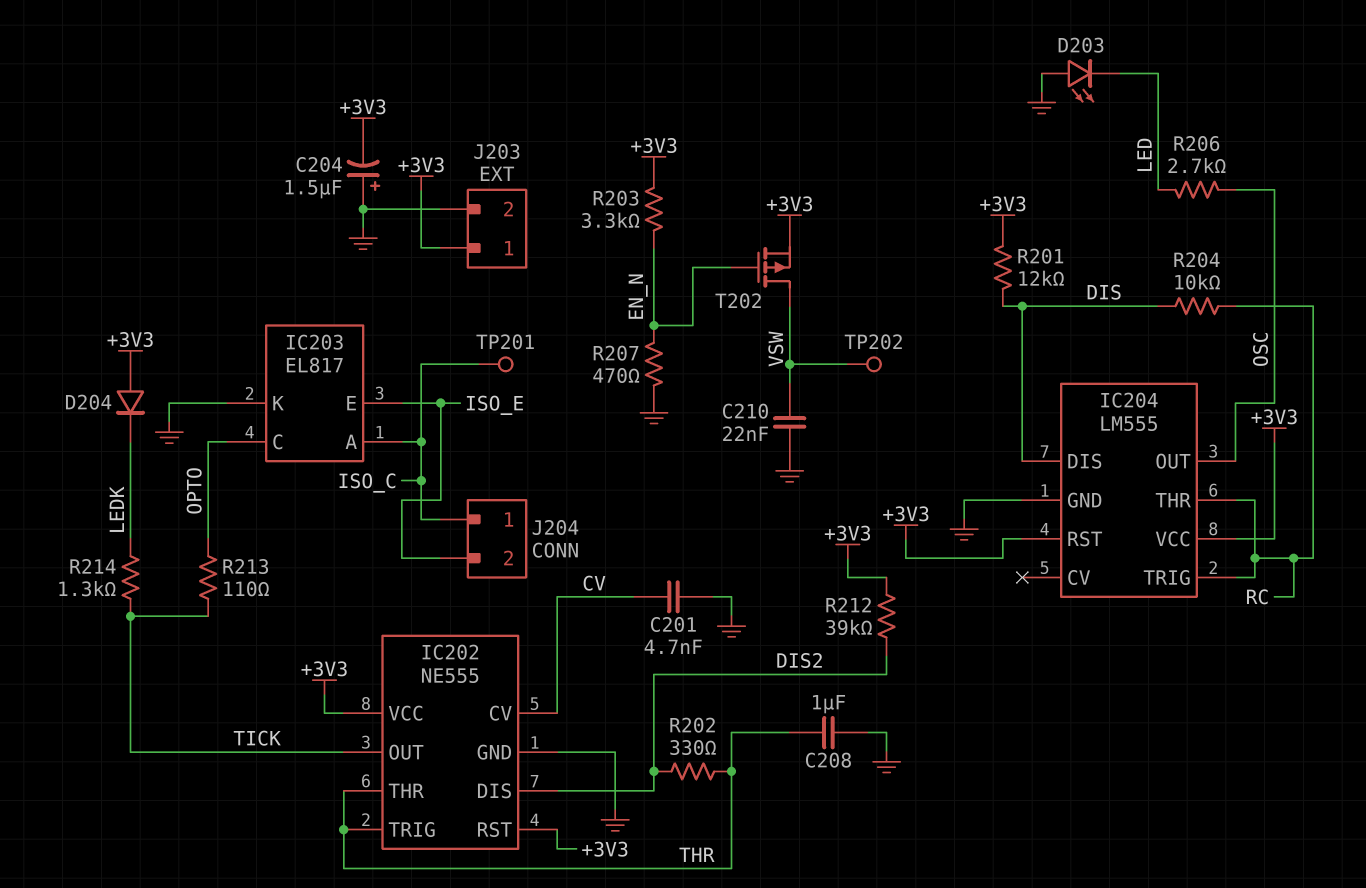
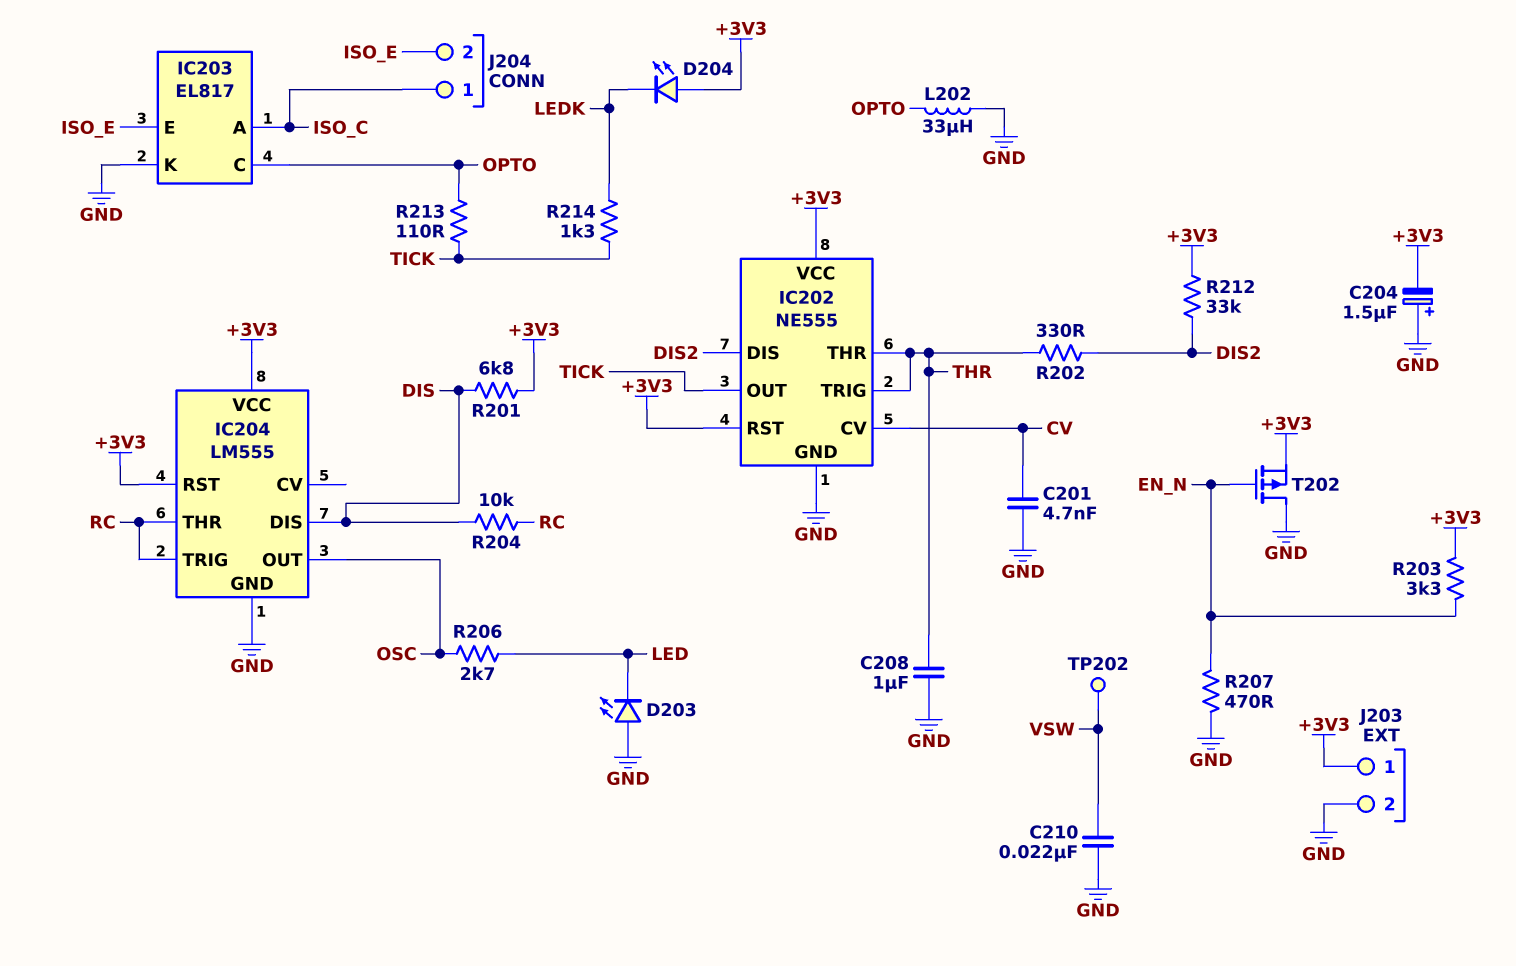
D204: diode (A +3V3, K LEDK) -> LED (A +3V3, K LEDK)
L202: none -> 33uH (GND, OPTO)
R201: 12k (+3V3, DIS) -> 6.8k (+3V3, DIS)
R212: 39k (+3V3, DIS2) -> 33k (+3V3, DIS2)
T202: PMOS (G EN_N, D VSW, S +3V3) -> PMOS (G EN_N, D GND, S +3V3)
TP201: test point (ISO_C) -> none

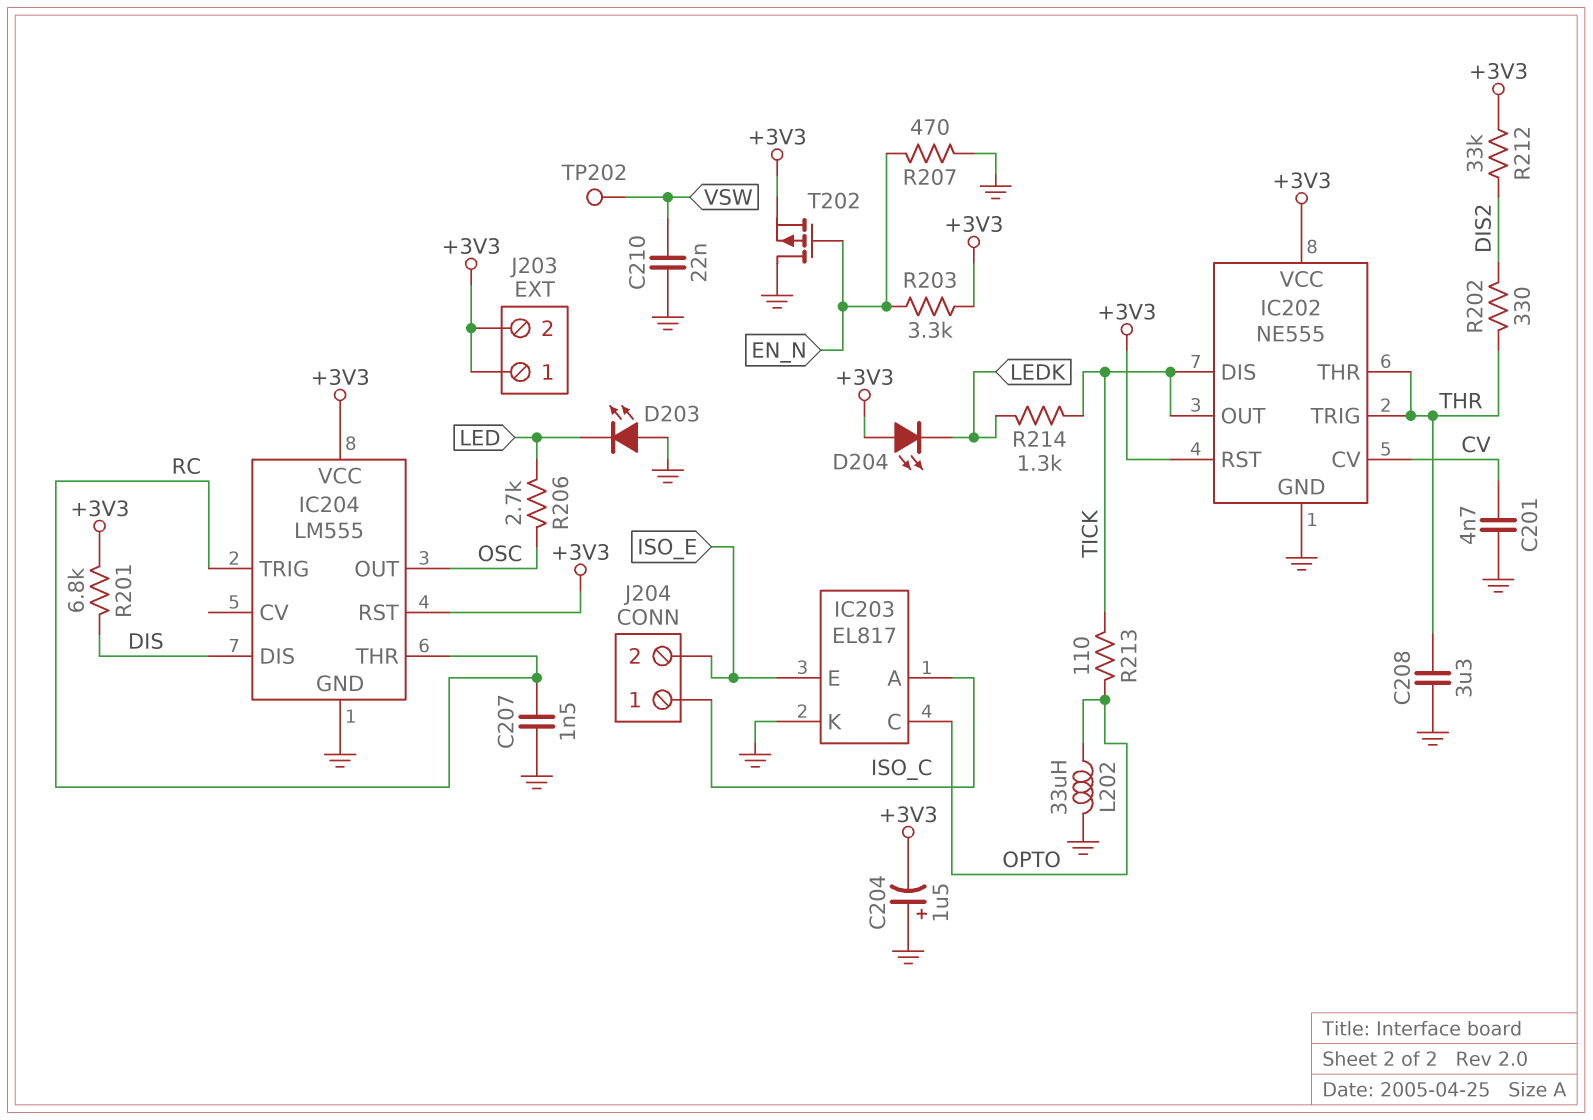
C207: none -> 1.5nF (GND, RC)
C208: 1uF (GND, THR) -> 3.3uF (GND, THR)
IC202 pin DIS: DIS2 -> TICK
J203 pin 2: GND -> +3V3
R204: 10k (DIS, RC) -> none

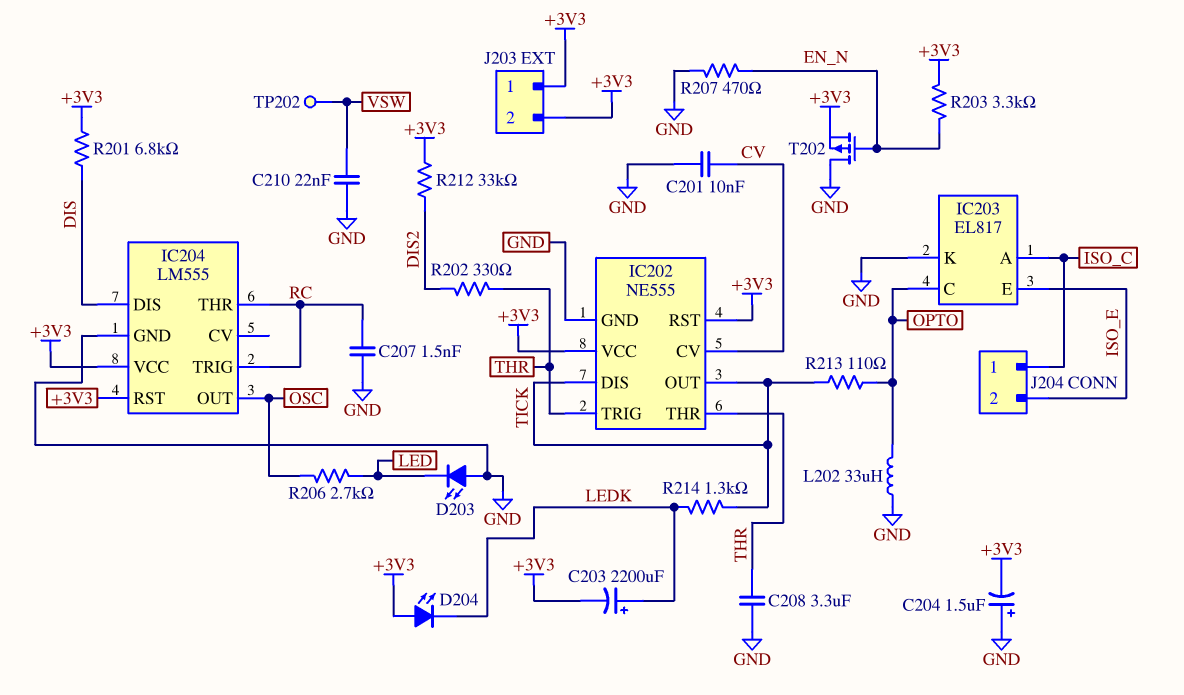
C201: 4.7nF (CV, GND) -> 10nF (CV, GND)
C203: none -> 2200uF (plus LEDK, minus +3V3)

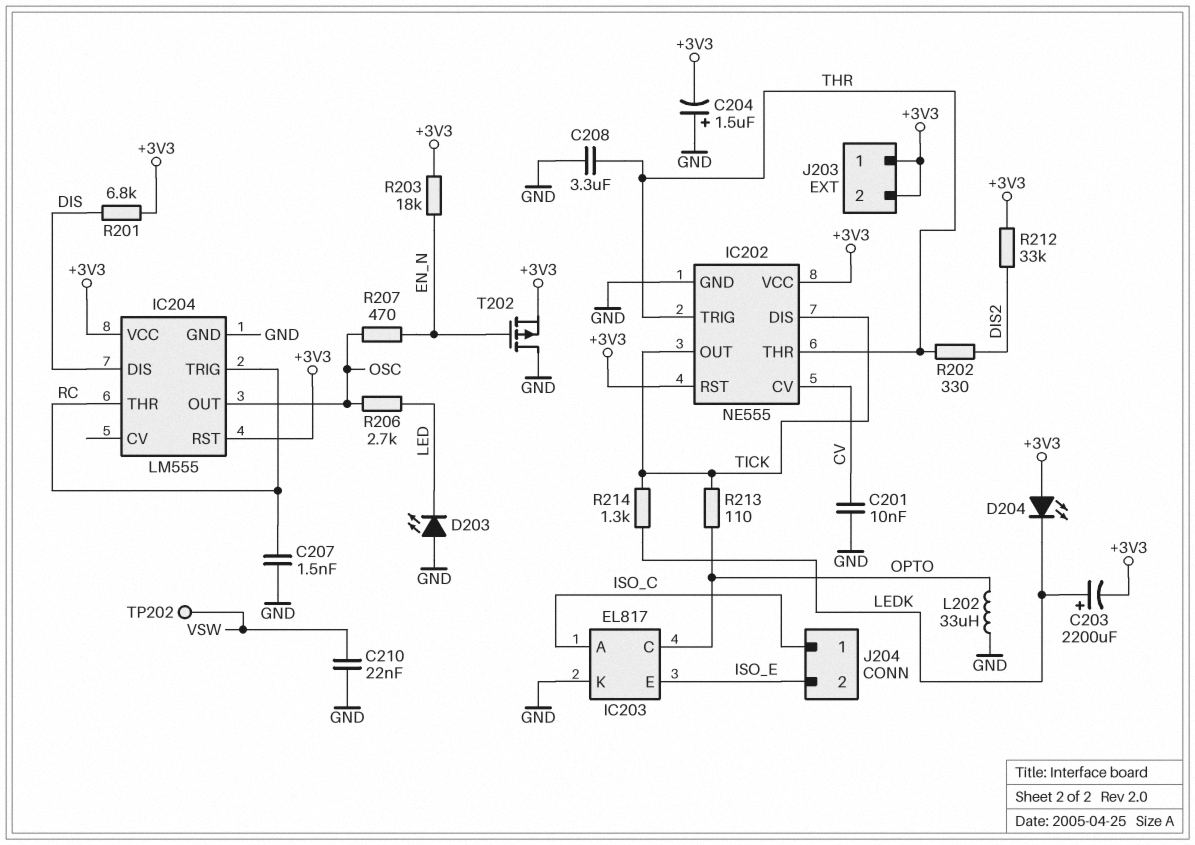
R203: 3.3k (+3V3, EN_N) -> 18k (+3V3, EN_N)
R207: 470 (EN_N, GND) -> 470 (EN_N, OSC)

